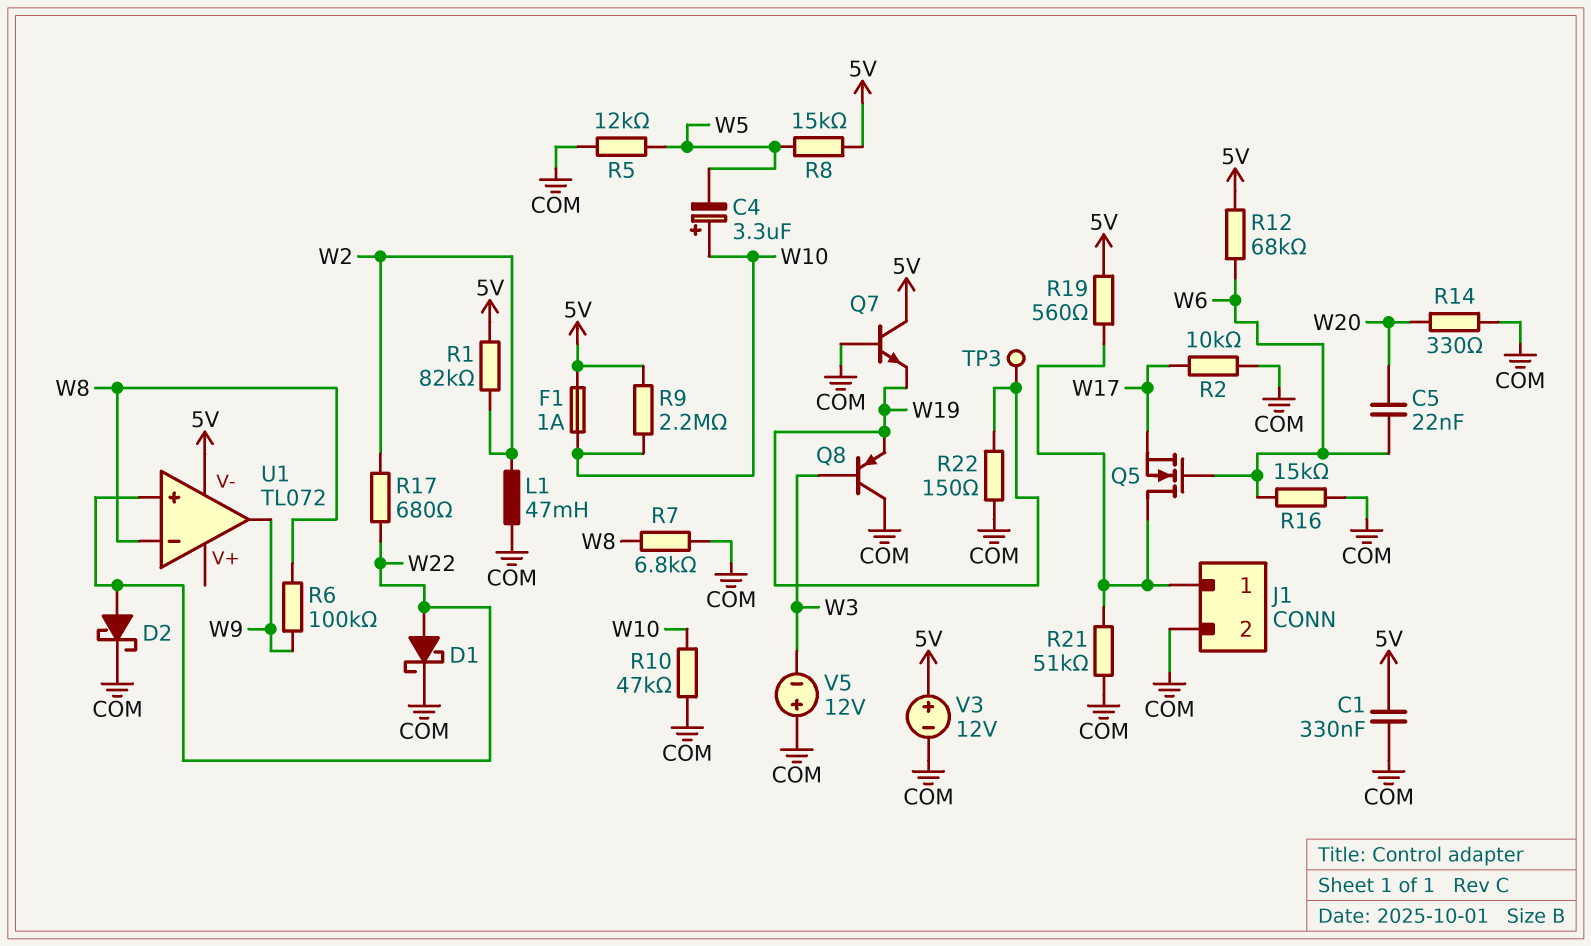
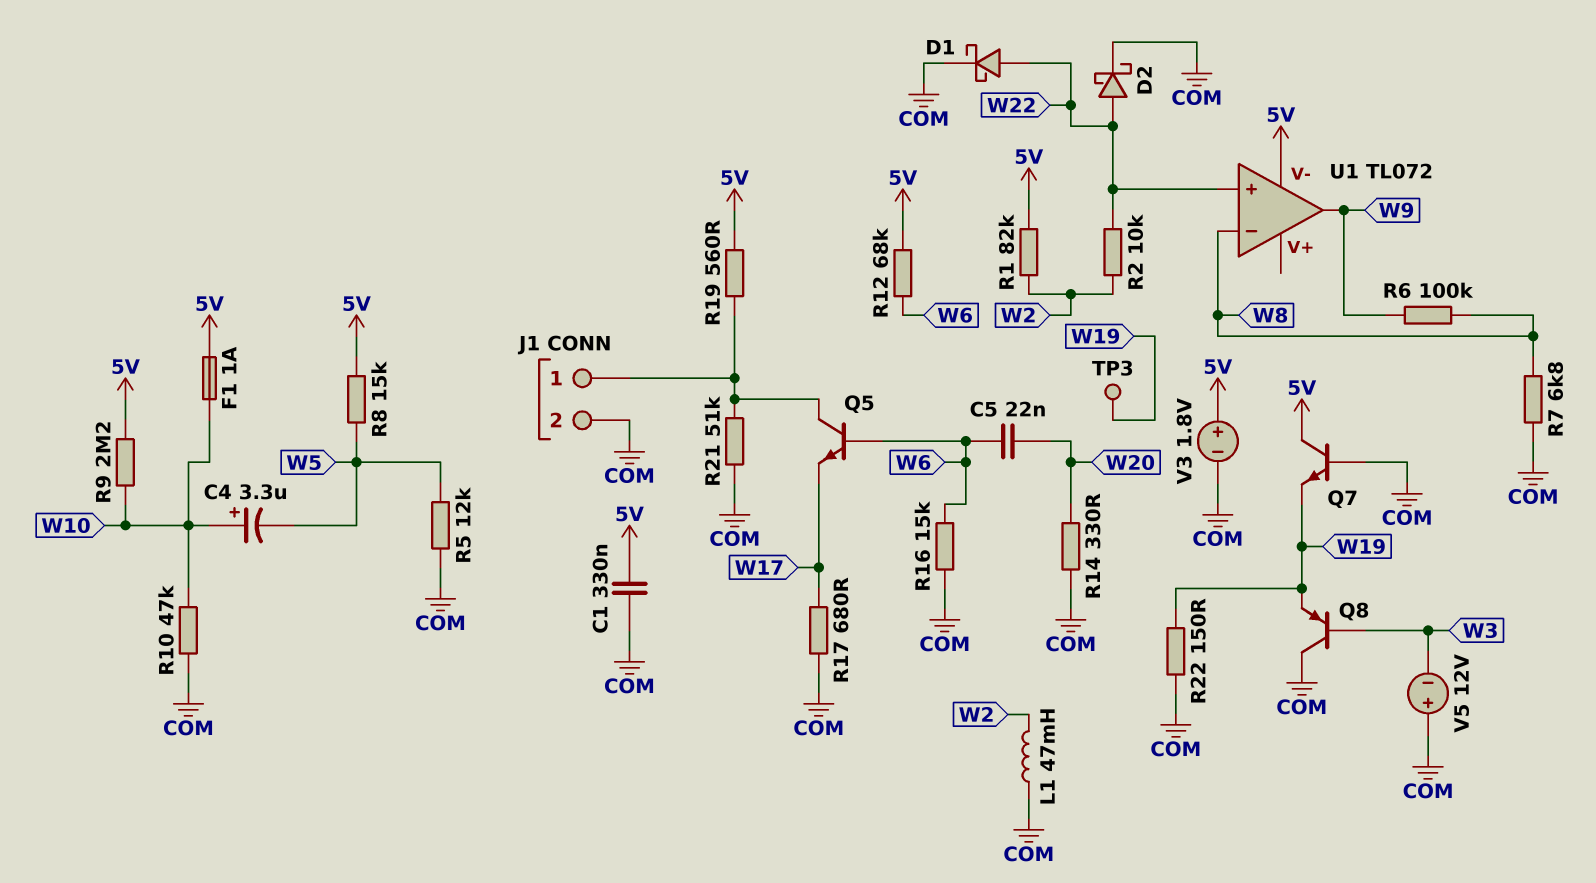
Q5: NMOS (G W6, D J1/1, S W17) -> NPN (B W6, C J1/1, E W17)
R2: 10k (COM, W17) -> 10k (W2, W22)
R17: 680 (W2, W22) -> 680 (COM, W17)
V3: 12V (plus 5V, minus COM) -> 1.8V (plus 5V, minus COM)

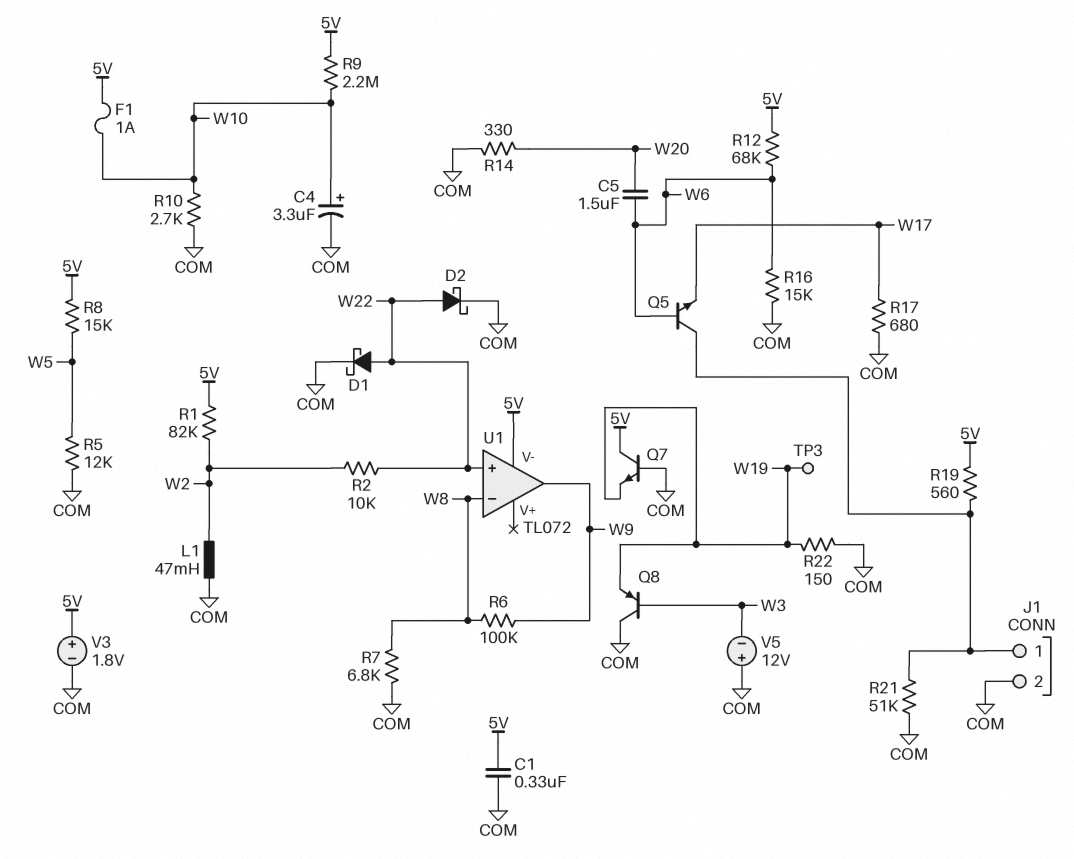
C4: 3.3uF (plus W10, minus W5) -> 3.3uF (plus W10, minus COM)
C5: 22nF (W6, W20) -> 1.5uF (W6, W20)
R10: 47k (COM, W10) -> 2.7k (COM, W10)

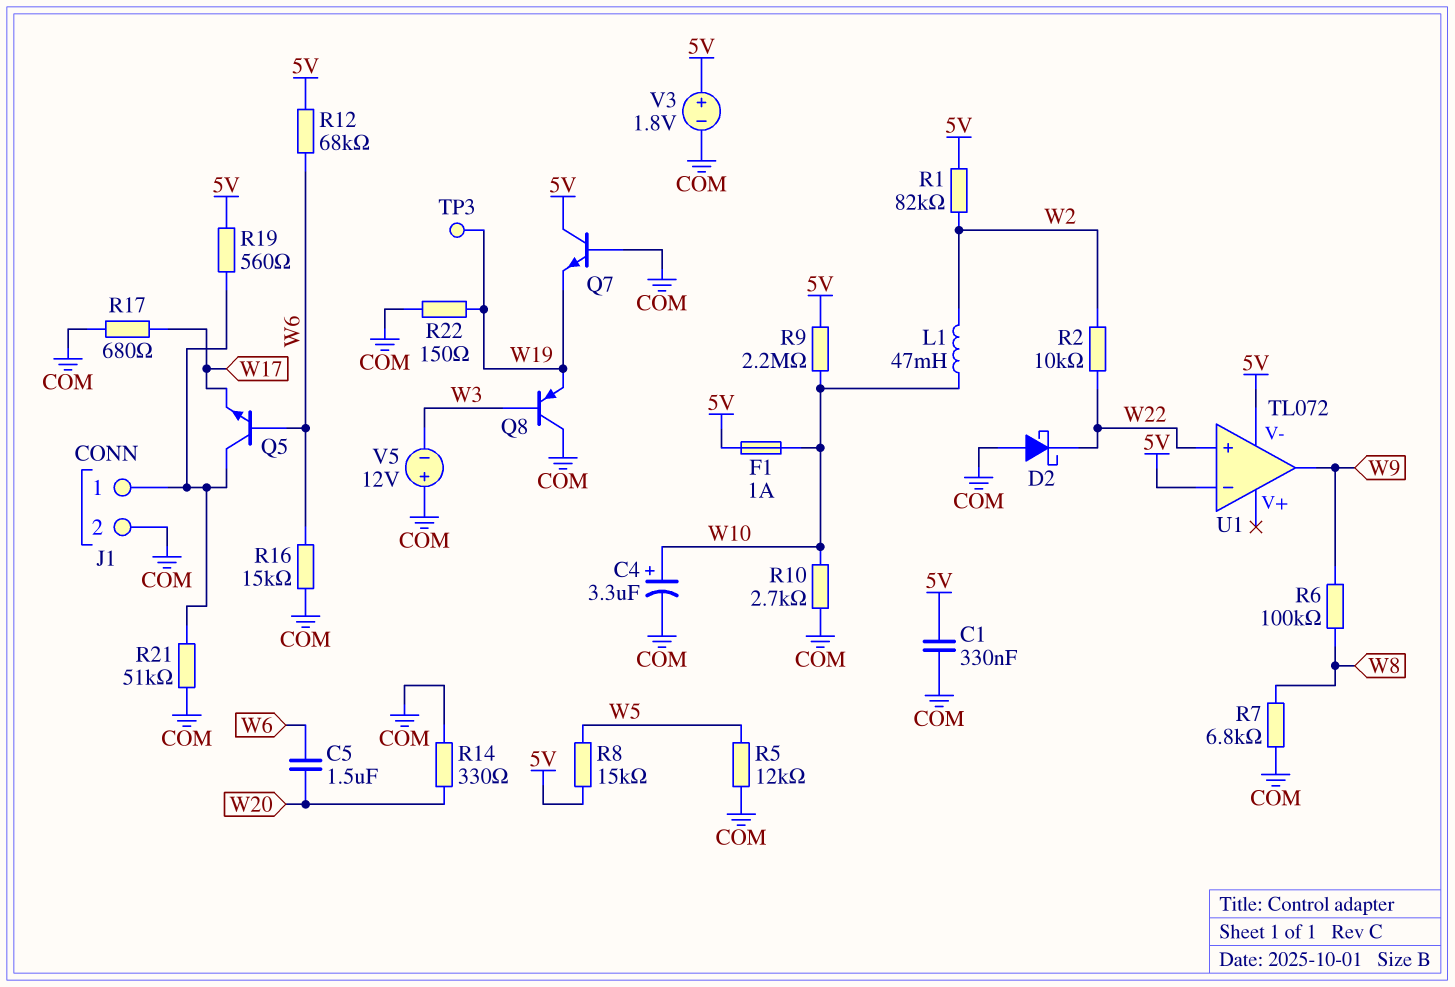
D1: schottky (A W22, K COM) -> none
D2: schottky (A W22, K COM) -> schottky (A COM, K W22)
L1: 47mH (COM, W2) -> 47mH (W2, W10)
U1 pin in-: W8 -> 5V

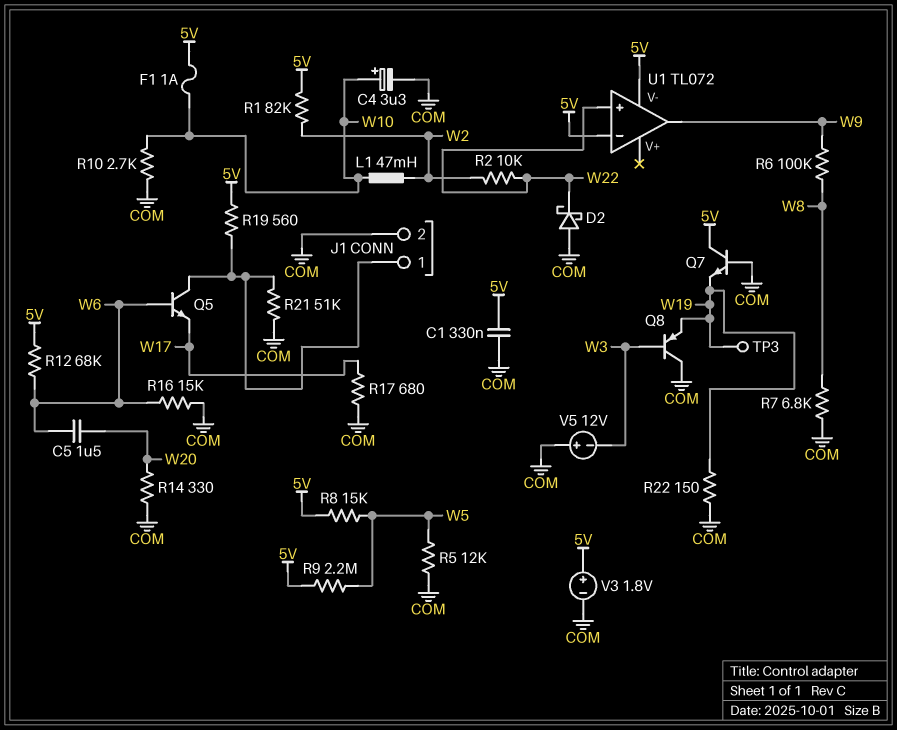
R9: 2.2M (5V, W10) -> 2.2M (5V, W5)

